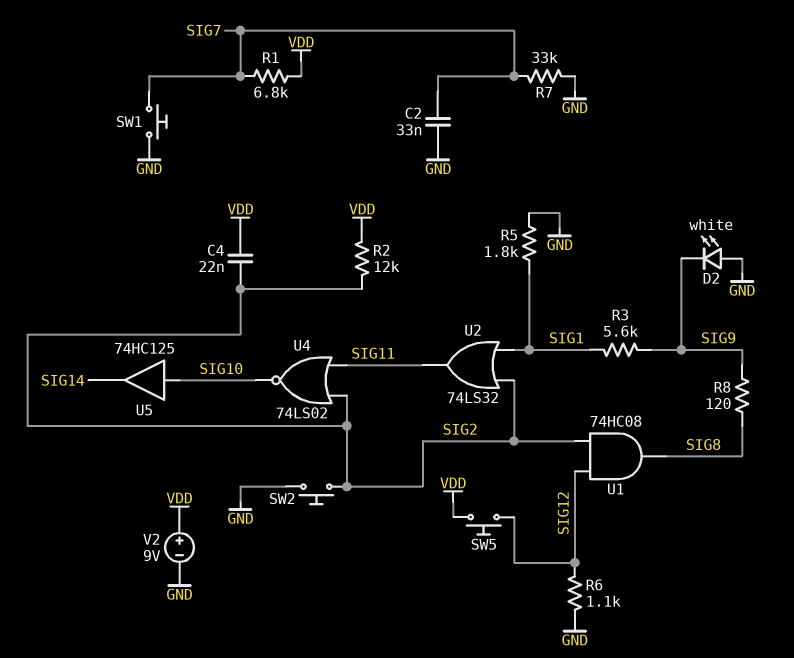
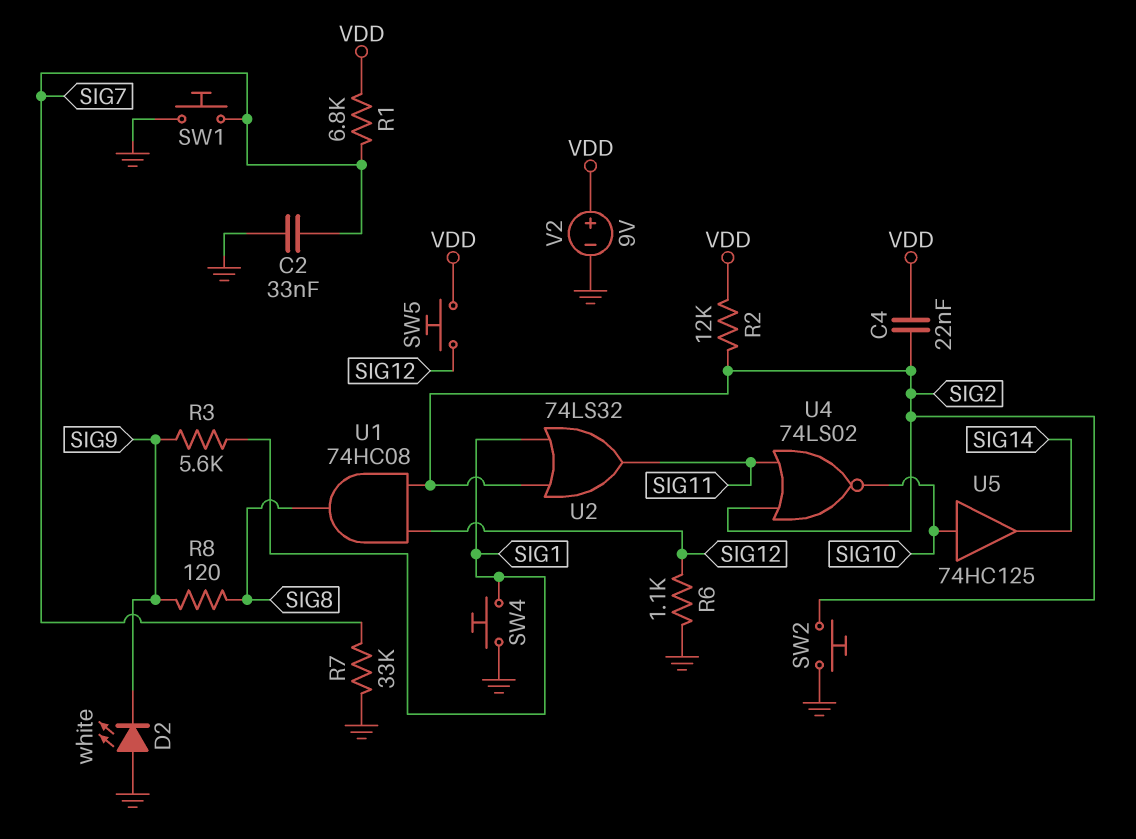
R5: 1.8k (GND, SIG1) -> none
SW4: none -> button (GND, SIG1)

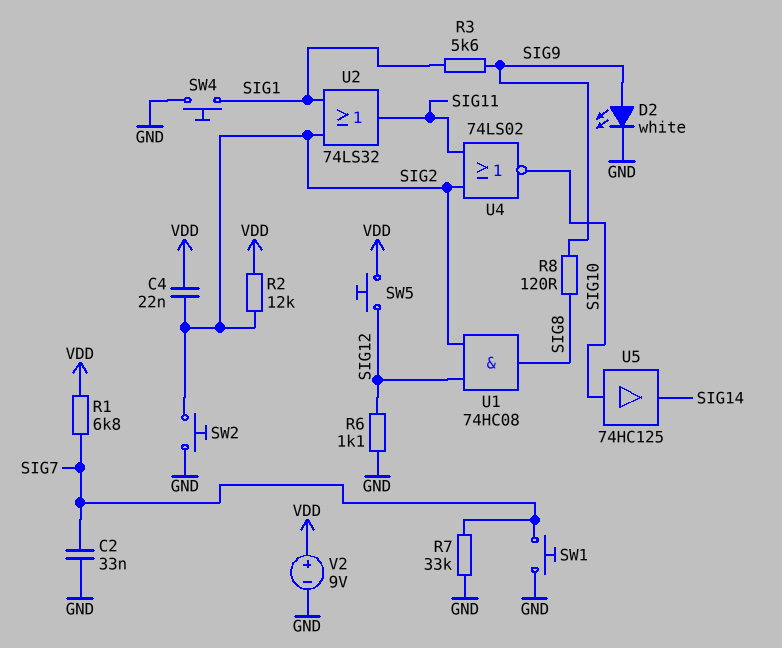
D2: LED white (A GND, K SIG9) -> LED white (A SIG9, K GND)

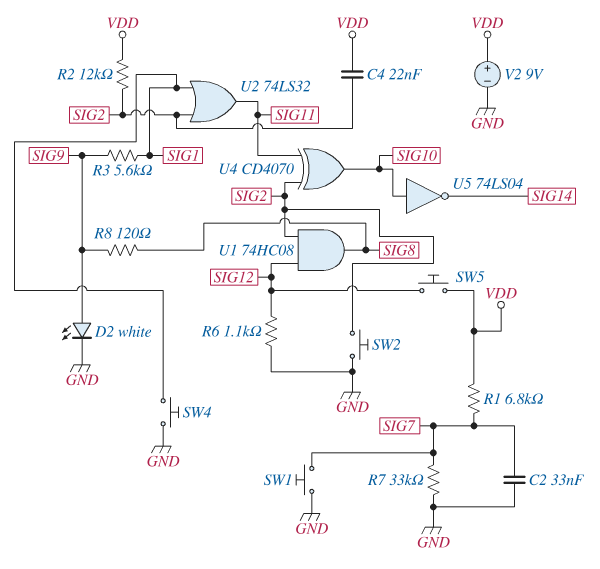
U4: NOR 74LS02 (in SIG2, in SIG11, out SIG10) -> XOR CD4070 (in SIG2, in SIG11, out SIG10)
U5: buffer 74HC125 (in SIG10, out SIG14) -> NOT 74LS04 (in SIG10, out SIG14)

